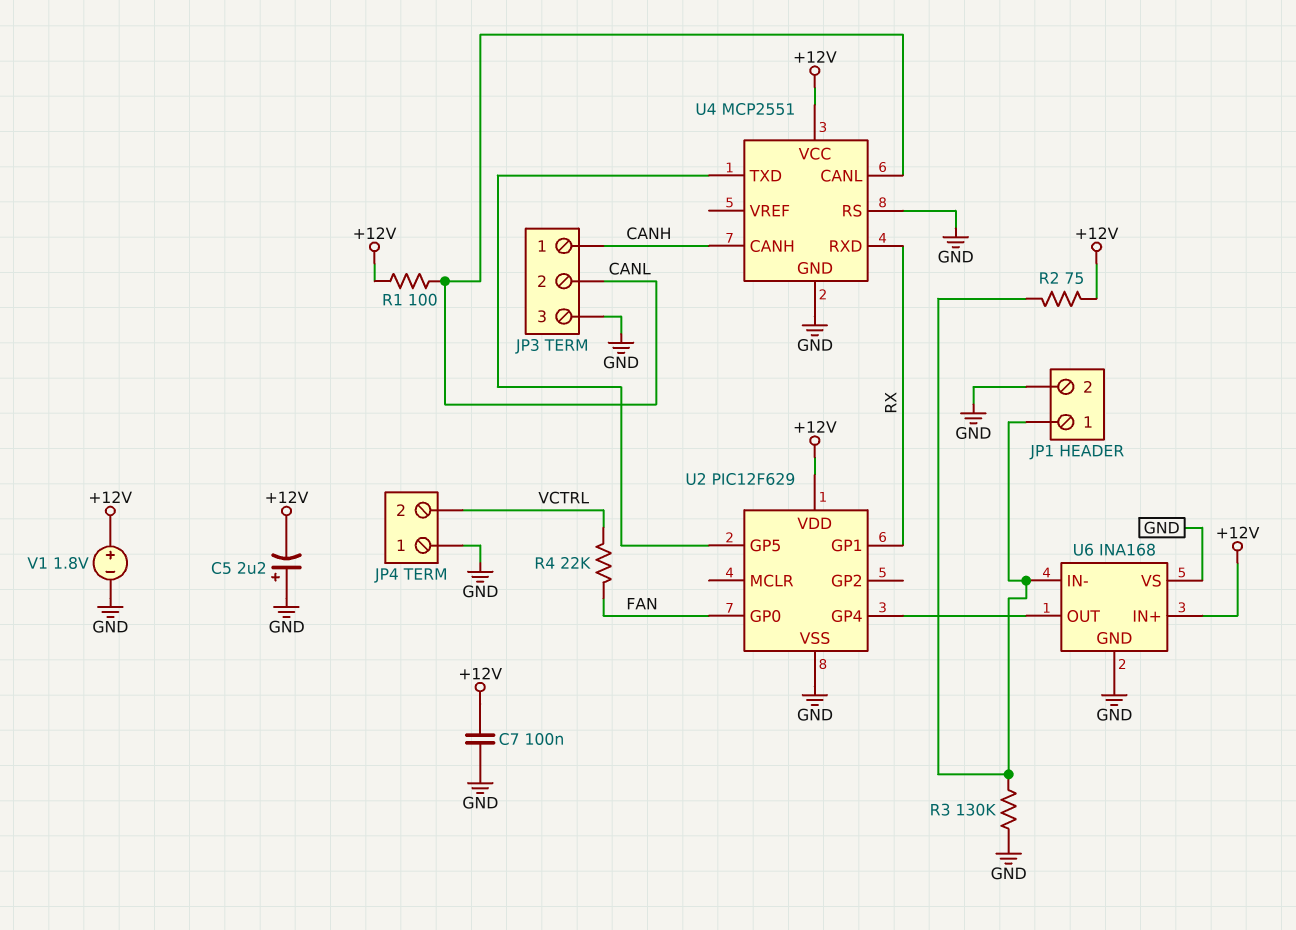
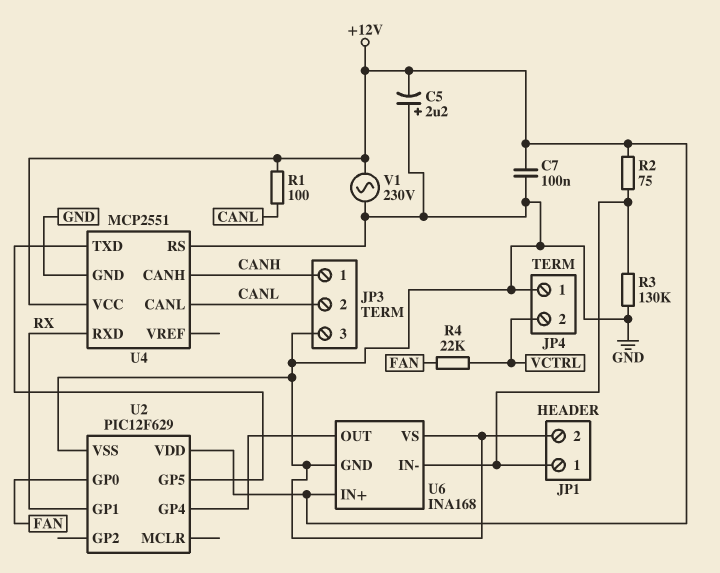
V1: 1.8V (plus +12V, minus GND) -> AC 230V (+12V, GND)

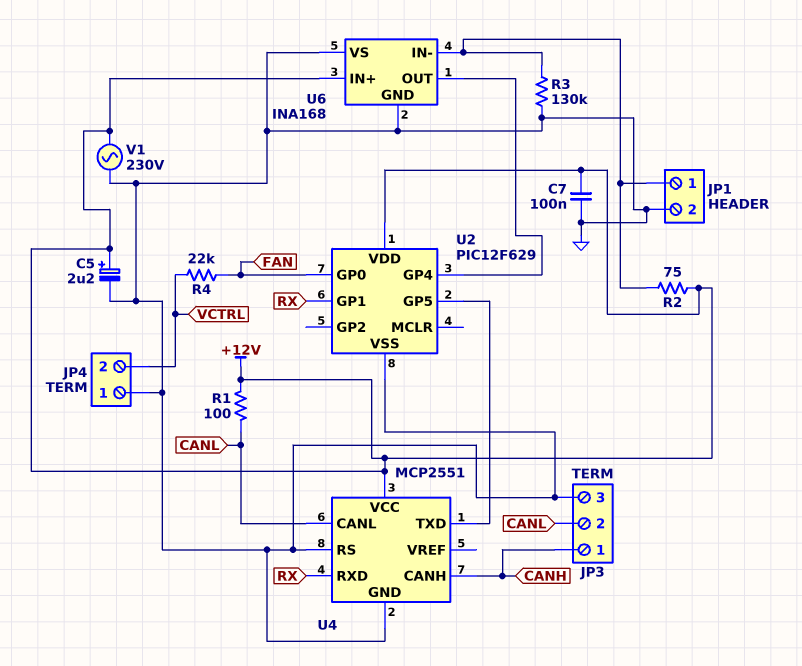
C5: 2.2uF (plus GND, minus +12V) -> 2.2uF (plus +12V, minus GND)

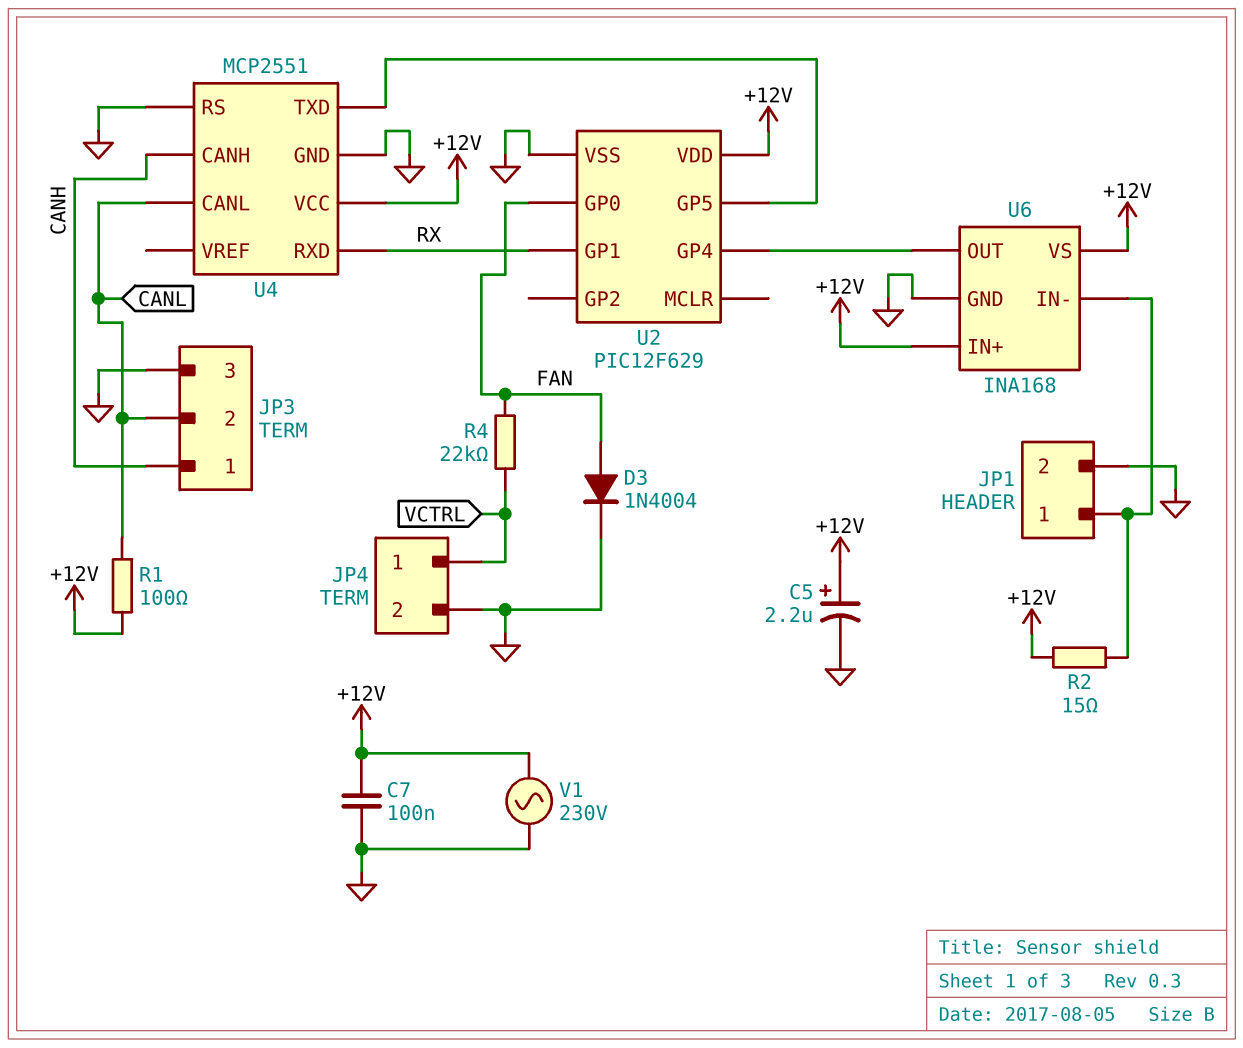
D3: none -> diode 1N4004 (A FAN, K GND)
JP4 pin 1: GND -> VCTRL
JP4 pin 2: VCTRL -> GND
R2: 75 (+12V, JP1/1) -> 15 (+12V, JP1/1)
R3: 130k (GND, JP1/1) -> none
U6 pin VS: GND -> +12V

